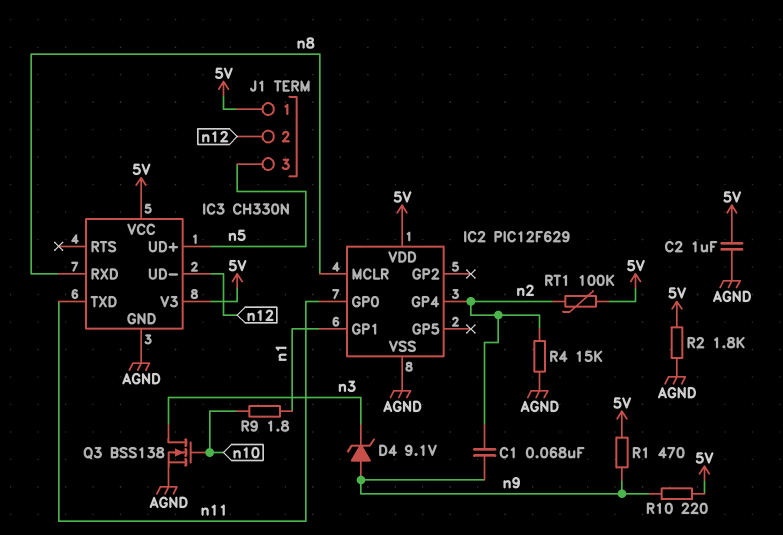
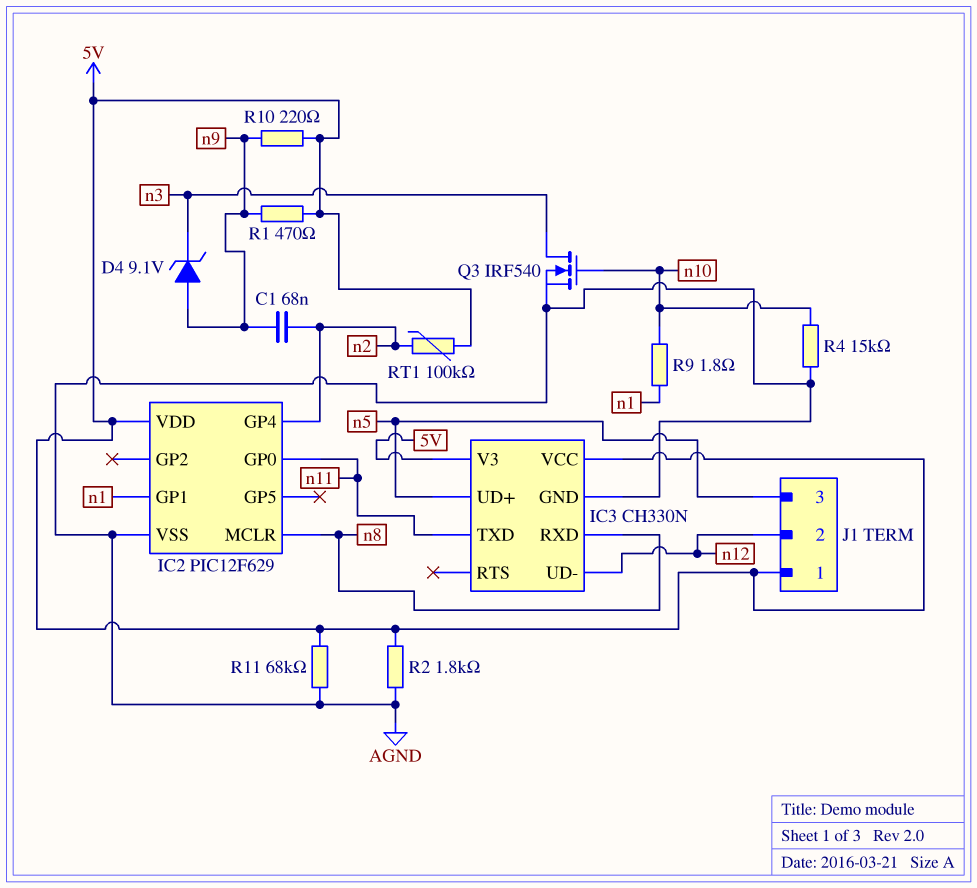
C2: 1uF (5V, AGND) -> none
Q3: NMOS BSS138 (G n10, D n3, S AGND) -> NMOS IRF540 (G n10, D n3, S AGND)
R4: 15k (AGND, n2) -> 15k (AGND, n10)
R11: none -> 68k (5V, AGND)

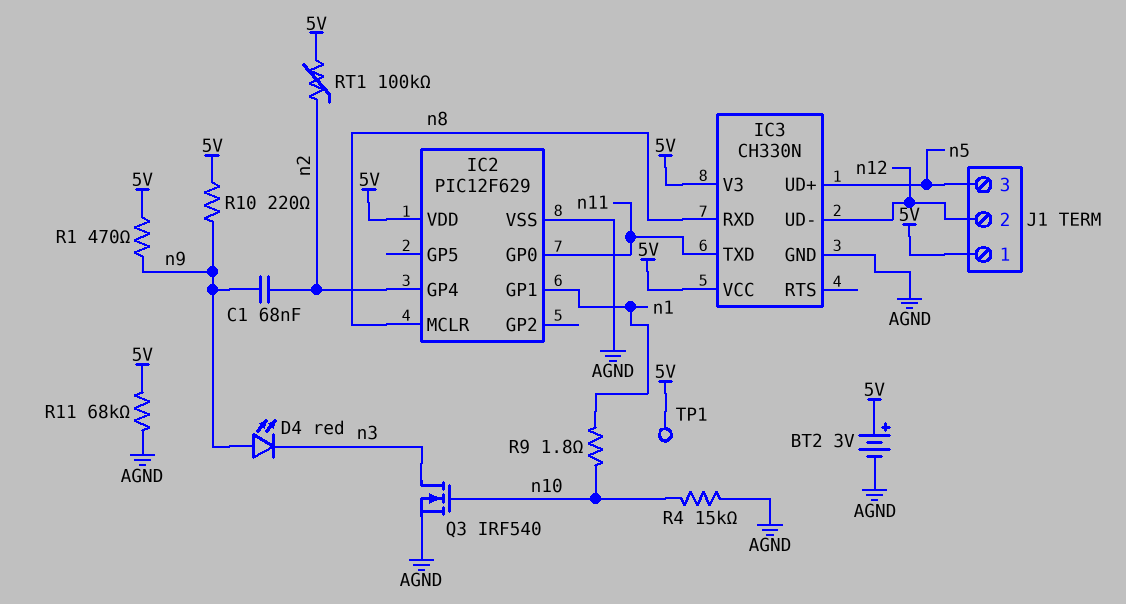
BT2: none -> 3V (plus 5V, minus AGND)
D4: zener 9.1V (A n9, K n3) -> LED red (A n9, K n3)
R2: 1.8k (5V, AGND) -> none
TP1: none -> test point (5V)

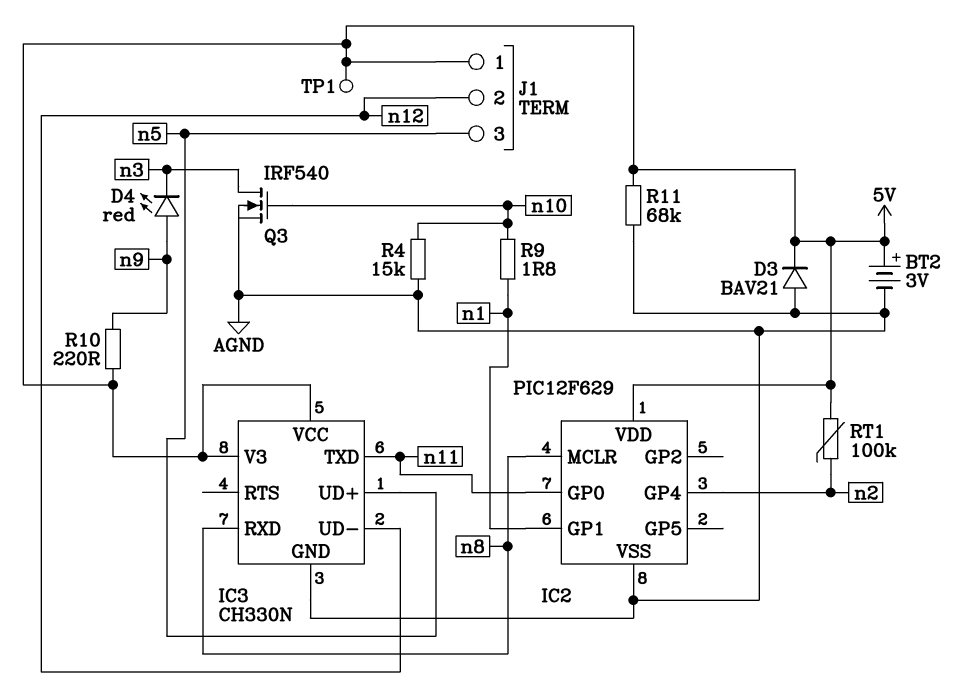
C1: 68nF (n2, n9) -> none
D3: none -> diode BAV21 (A AGND, K 5V)
R1: 470 (5V, n9) -> none

